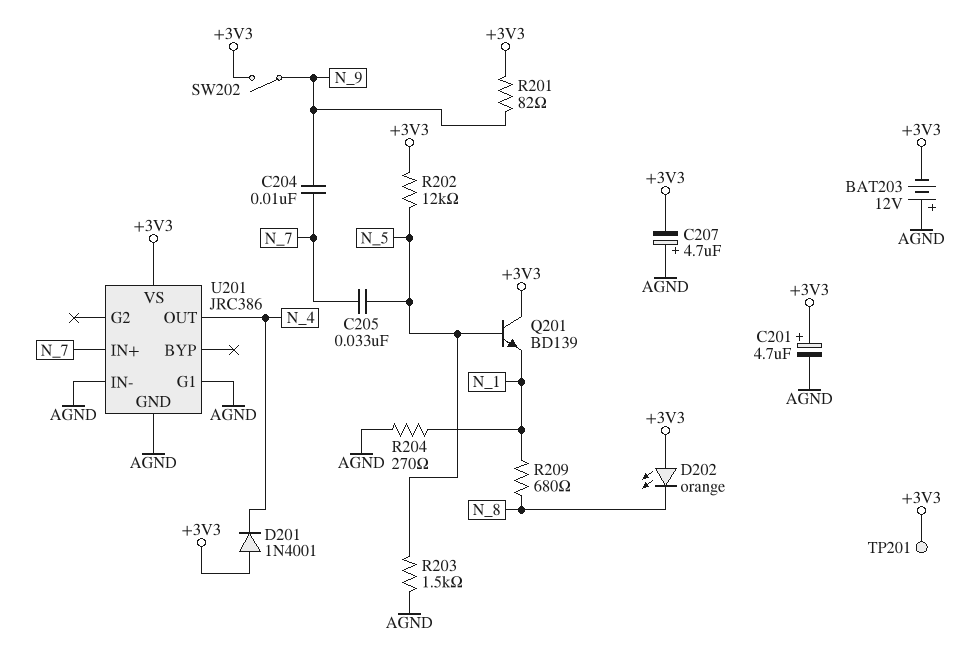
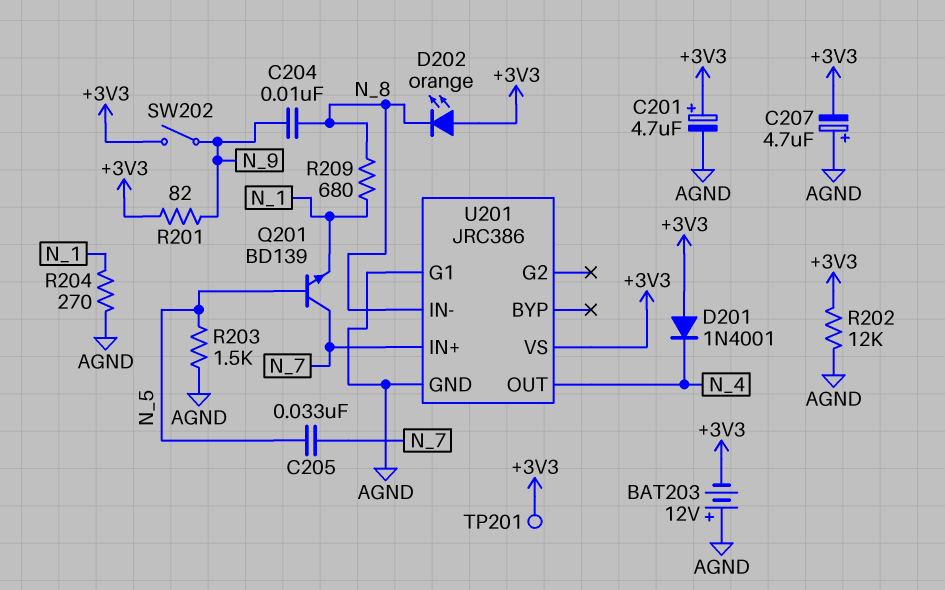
C204: 10nF (N_7, N_9) -> 10nF (N_8, N_9)
Q201: NPN BD139 (B N_5, C +3V3, E N_1) -> NPN BD139 (B N_5, C N_7, E N_1)
R202: 12k (+3V3, N_5) -> 12k (+3V3, AGND)
U201 pin IN-: AGND -> N_8

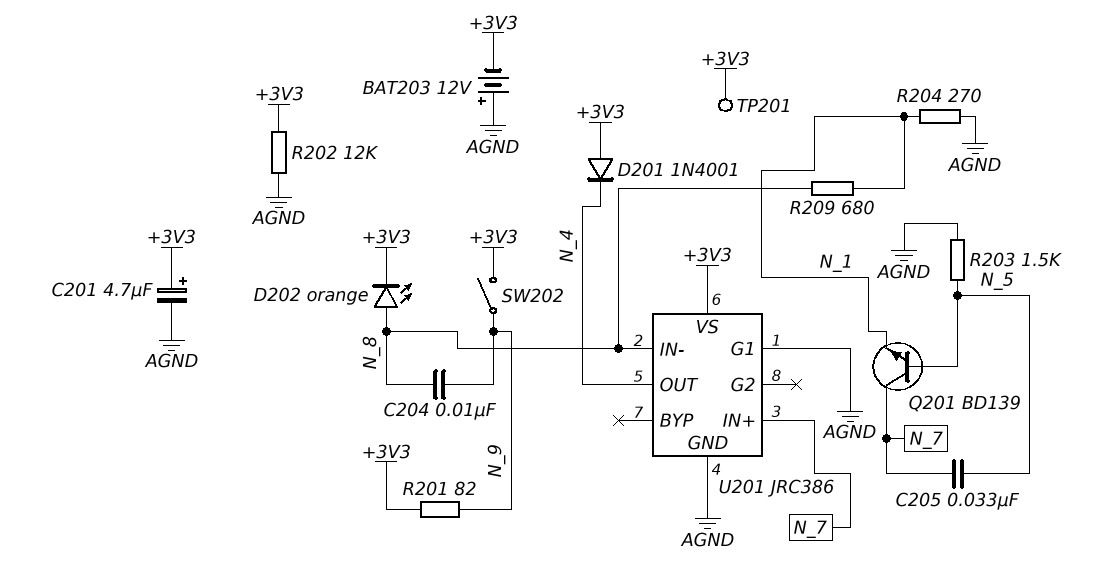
C207: 4.7uF (plus AGND, minus +3V3) -> none
D202: LED orange (A +3V3, K N_8) -> LED orange (A N_8, K +3V3)

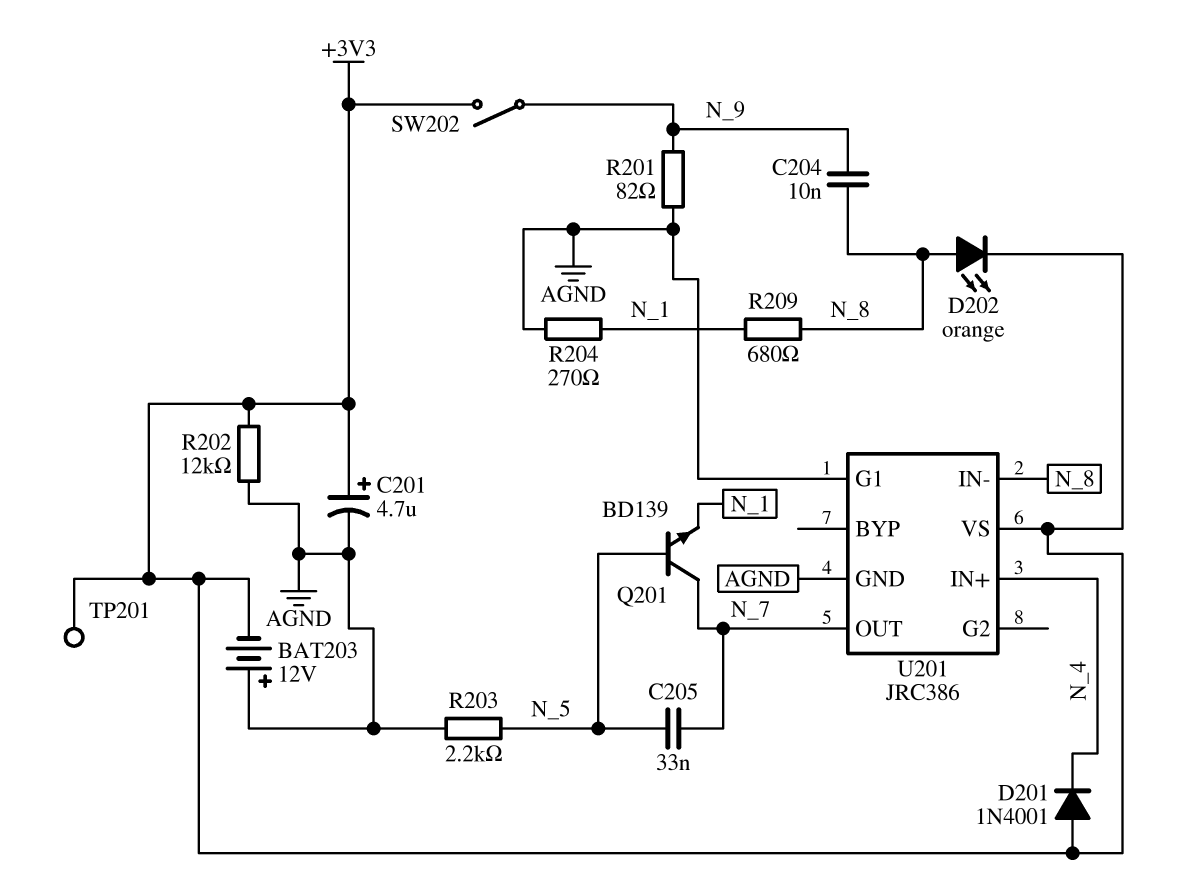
R201: 82 (+3V3, N_9) -> 82 (AGND, N_9)
R203: 1.5k (AGND, N_5) -> 2.2k (AGND, N_5)
U201 pin IN+: N_7 -> N_4
U201 pin OUT: N_4 -> N_7

